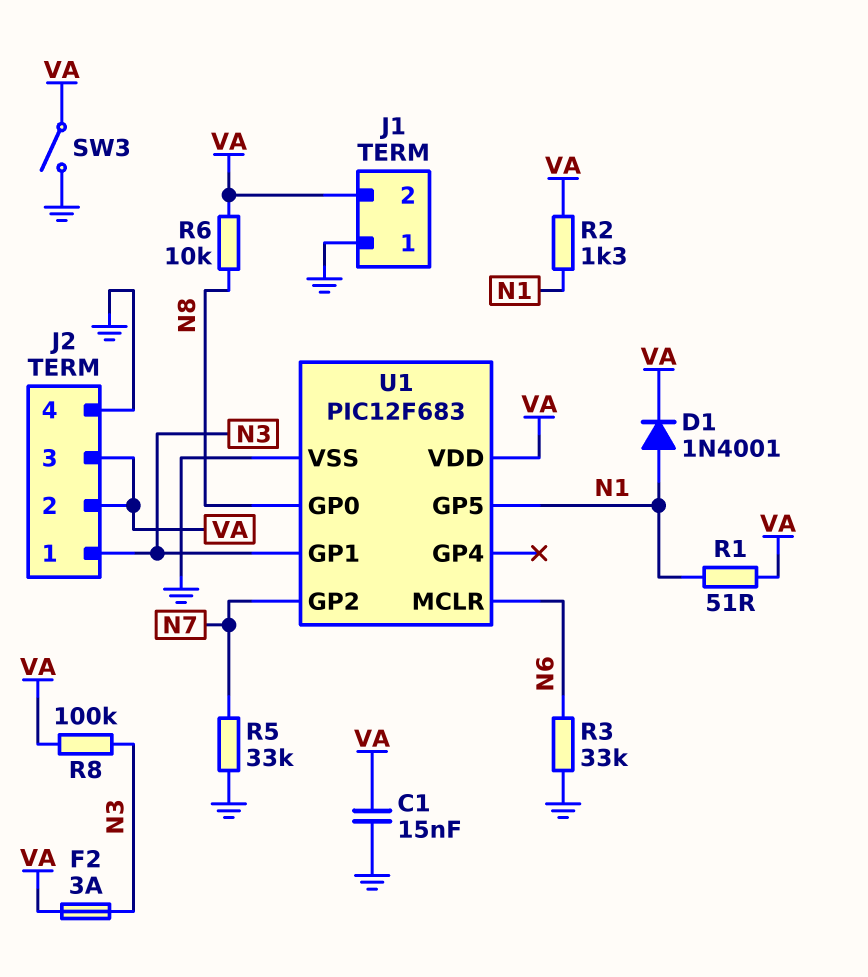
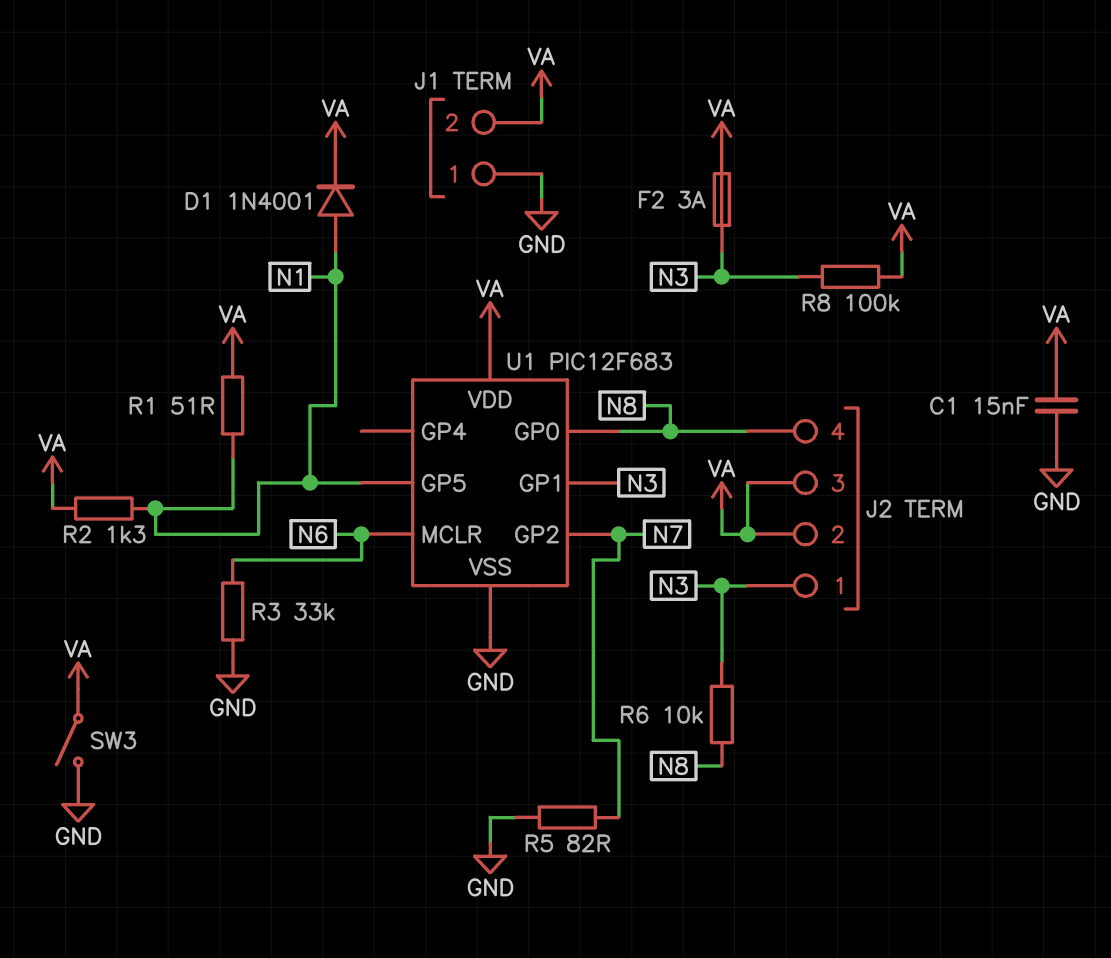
J2 pin 4: GND -> N8
R5: 33k (GND, N7) -> 82 (GND, N7)
R6: 10k (N8, VA) -> 10k (N3, N8)

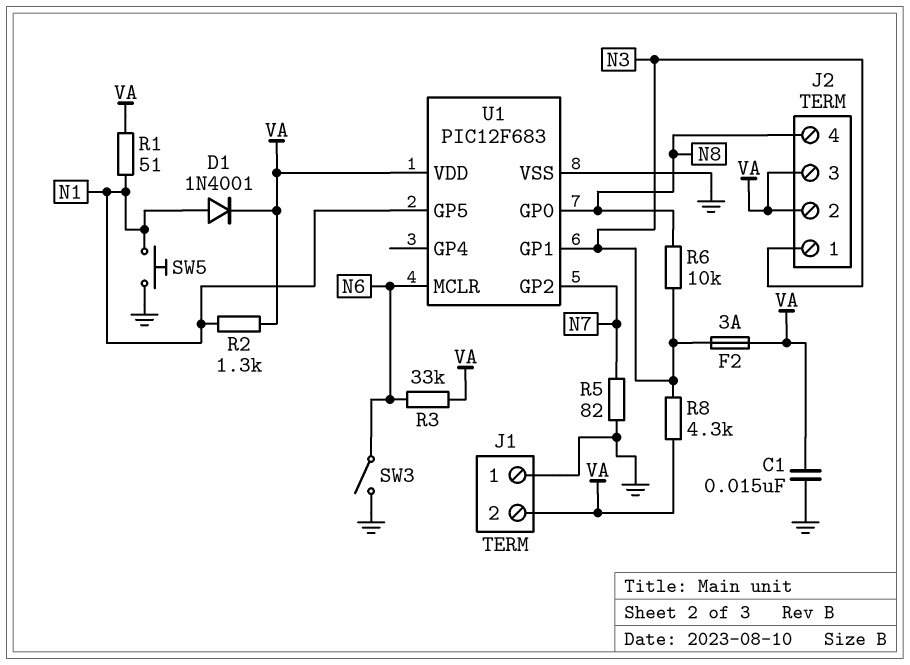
R3: 33k (GND, N6) -> 33k (N6, VA)
R8: 100k (N3, VA) -> 4.3k (N3, VA)
SW3: switch (GND, VA) -> switch (GND, N6)
SW5: none -> button (GND, N1)

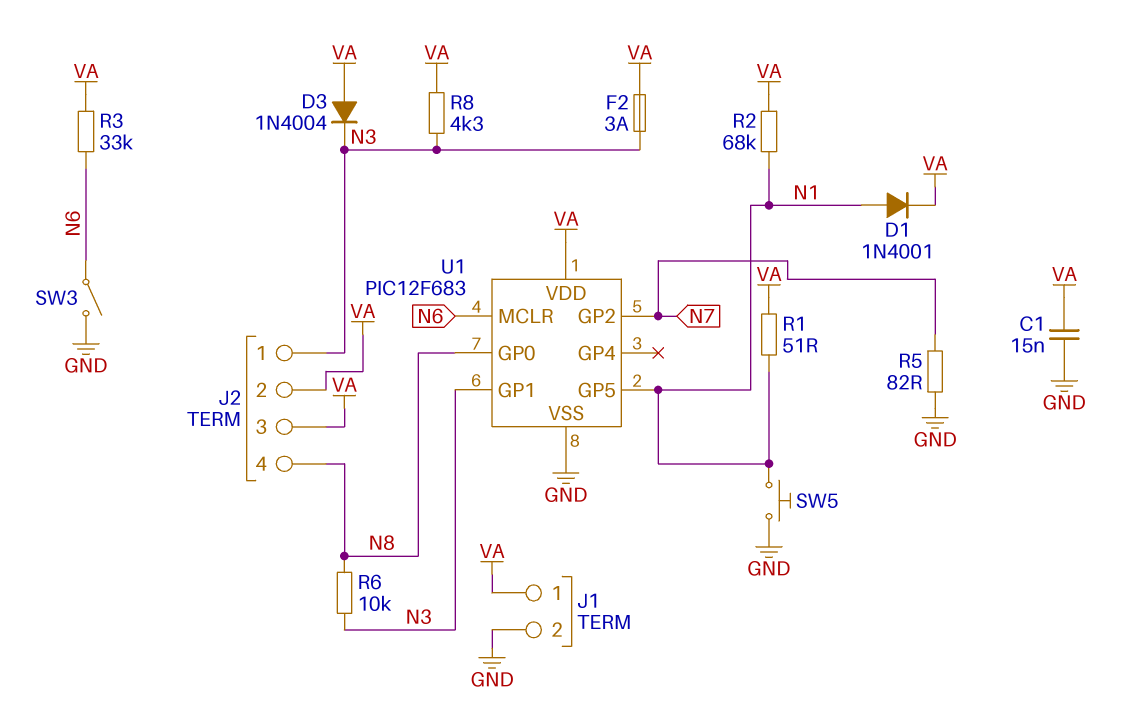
D3: none -> diode 1N4004 (A VA, K N3)
J1 pin 1: GND -> VA
J1 pin 2: VA -> GND
R2: 1.3k (N1, VA) -> 68k (N1, VA)

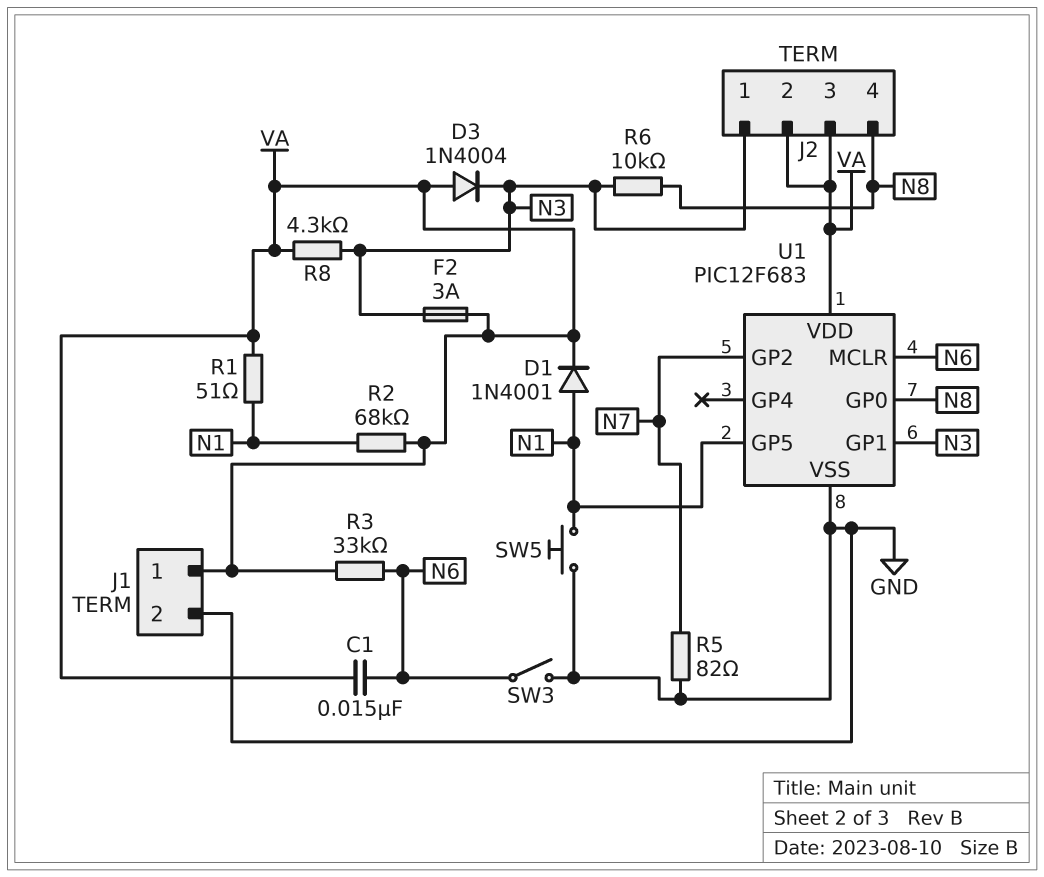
C1: 15nF (GND, VA) -> 15nF (N6, VA)

